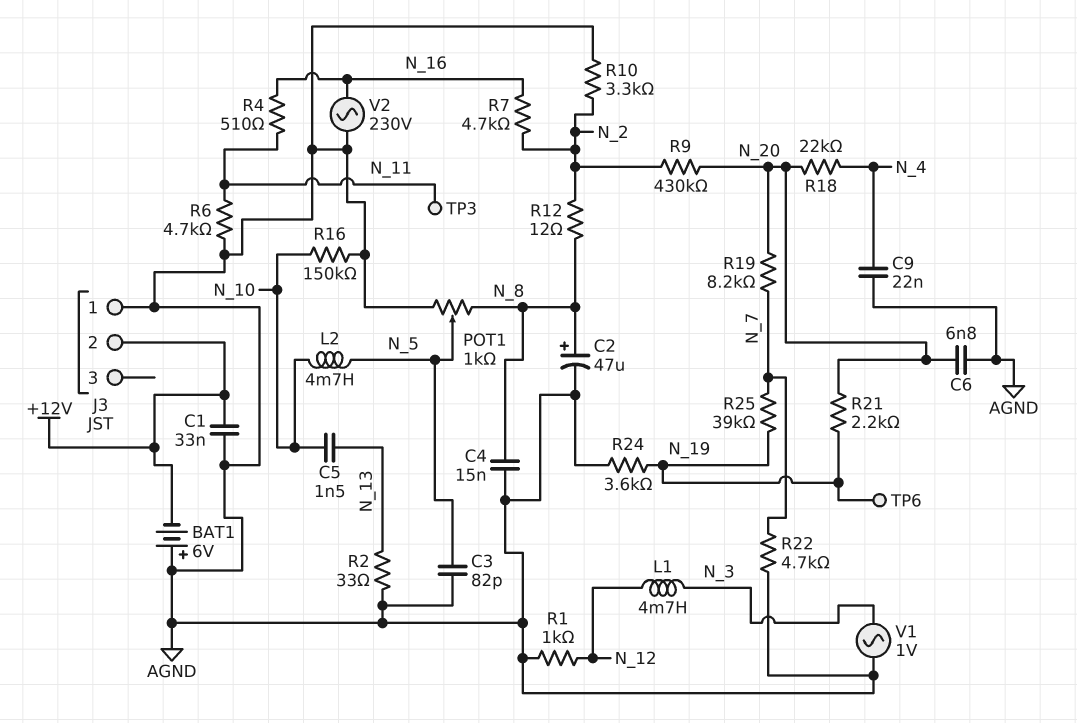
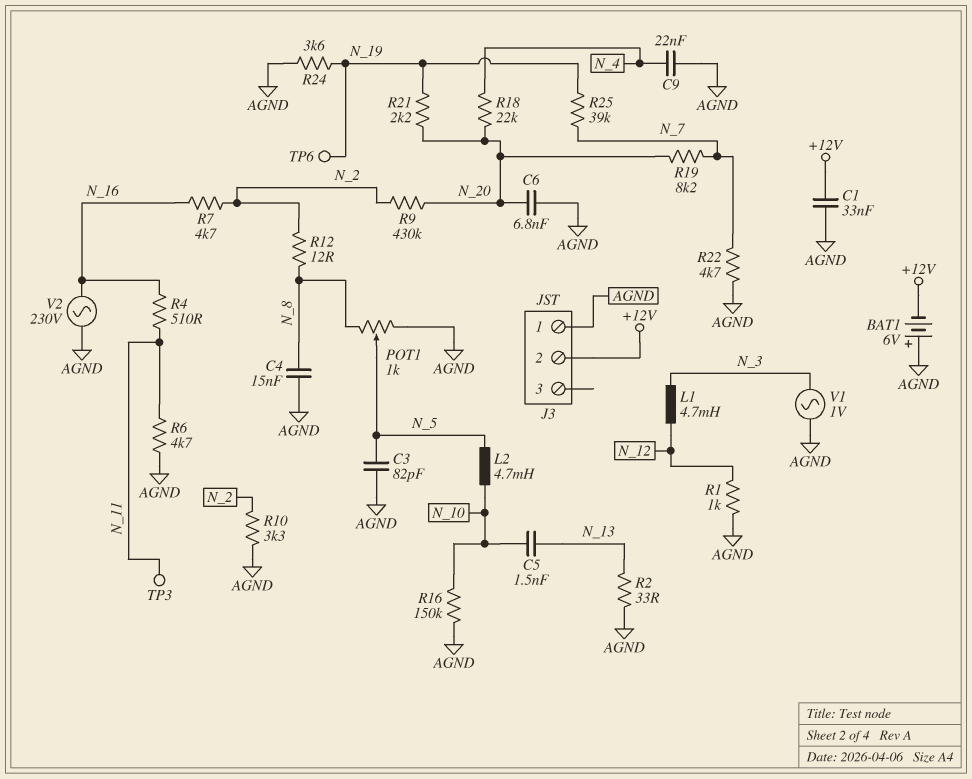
C2: 47uF (plus N_8, minus AGND) -> none

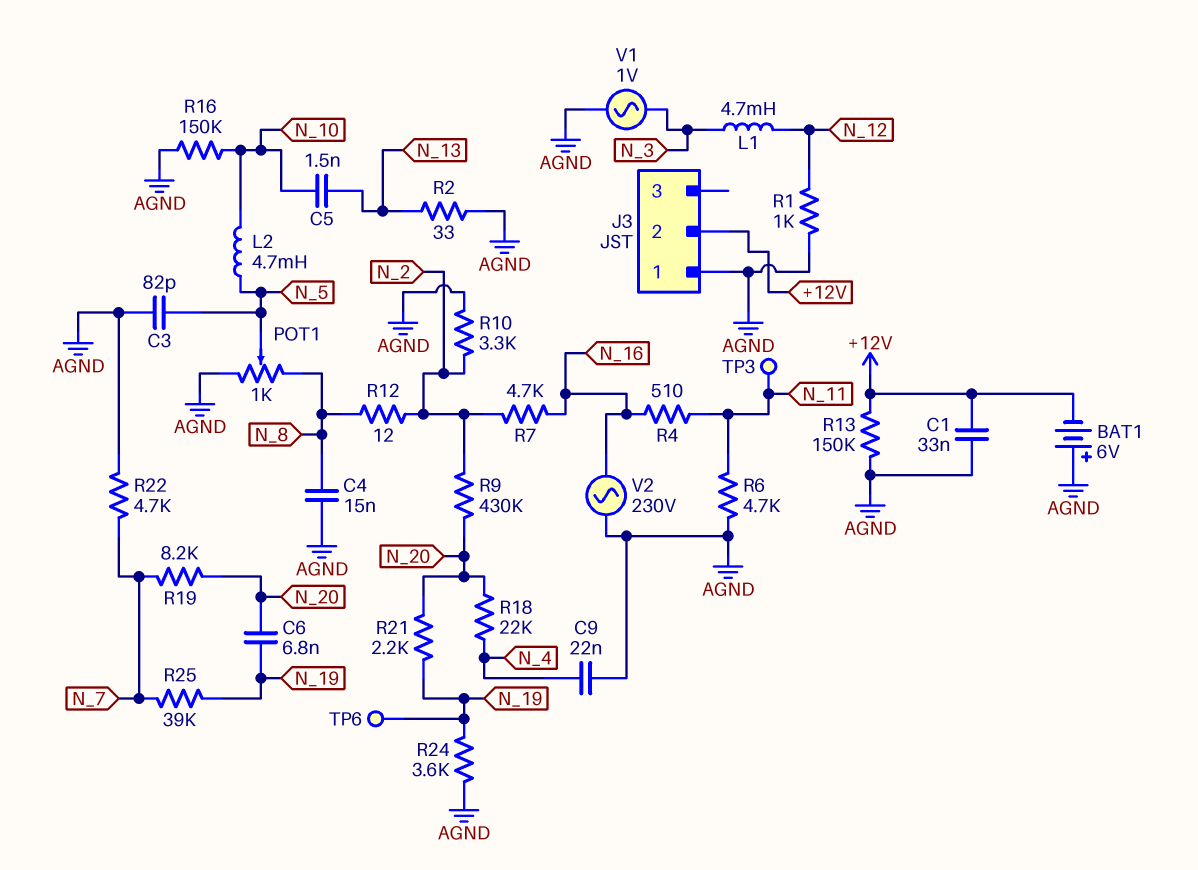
C6: 6.8nF (AGND, N_20) -> 6.8nF (N_19, N_20)
R13: none -> 150k (+12V, AGND)

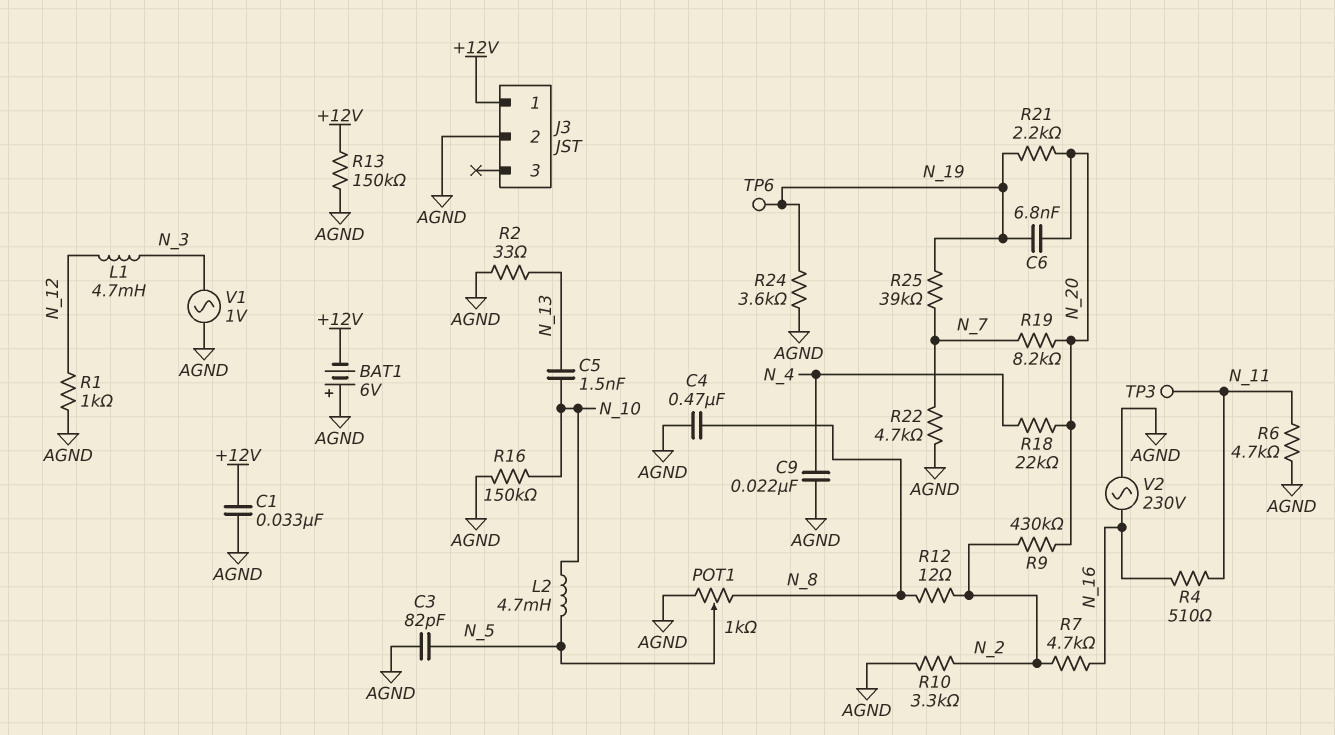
C4: 15nF (AGND, N_8) -> 470nF (AGND, N_8)
J3 pin 1: AGND -> +12V
J3 pin 2: +12V -> AGND

